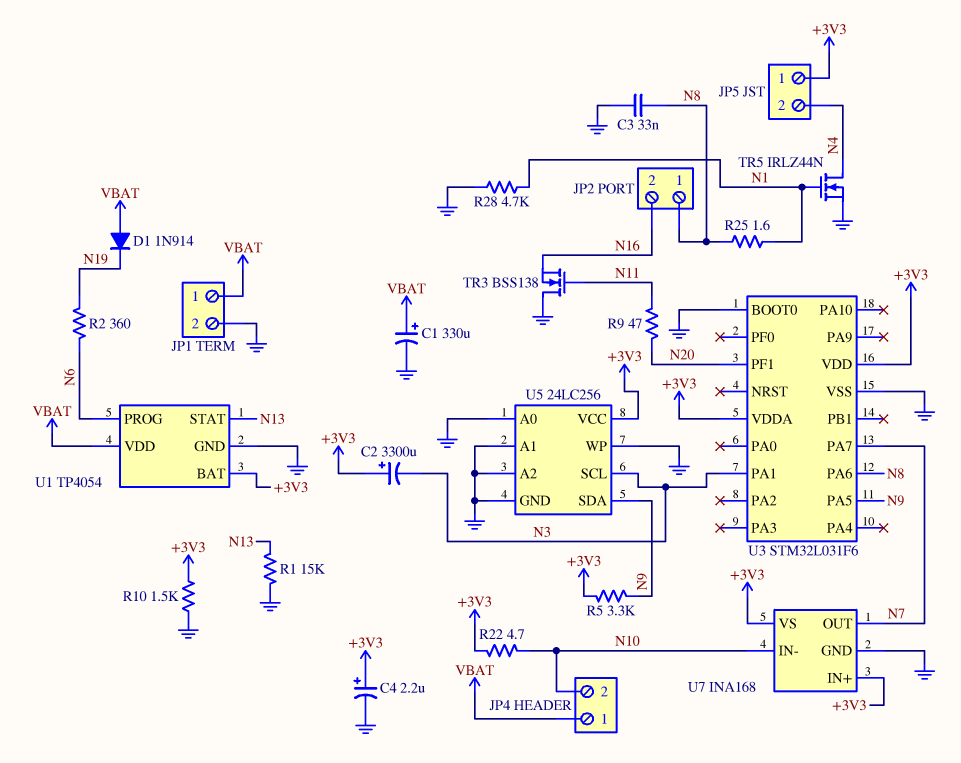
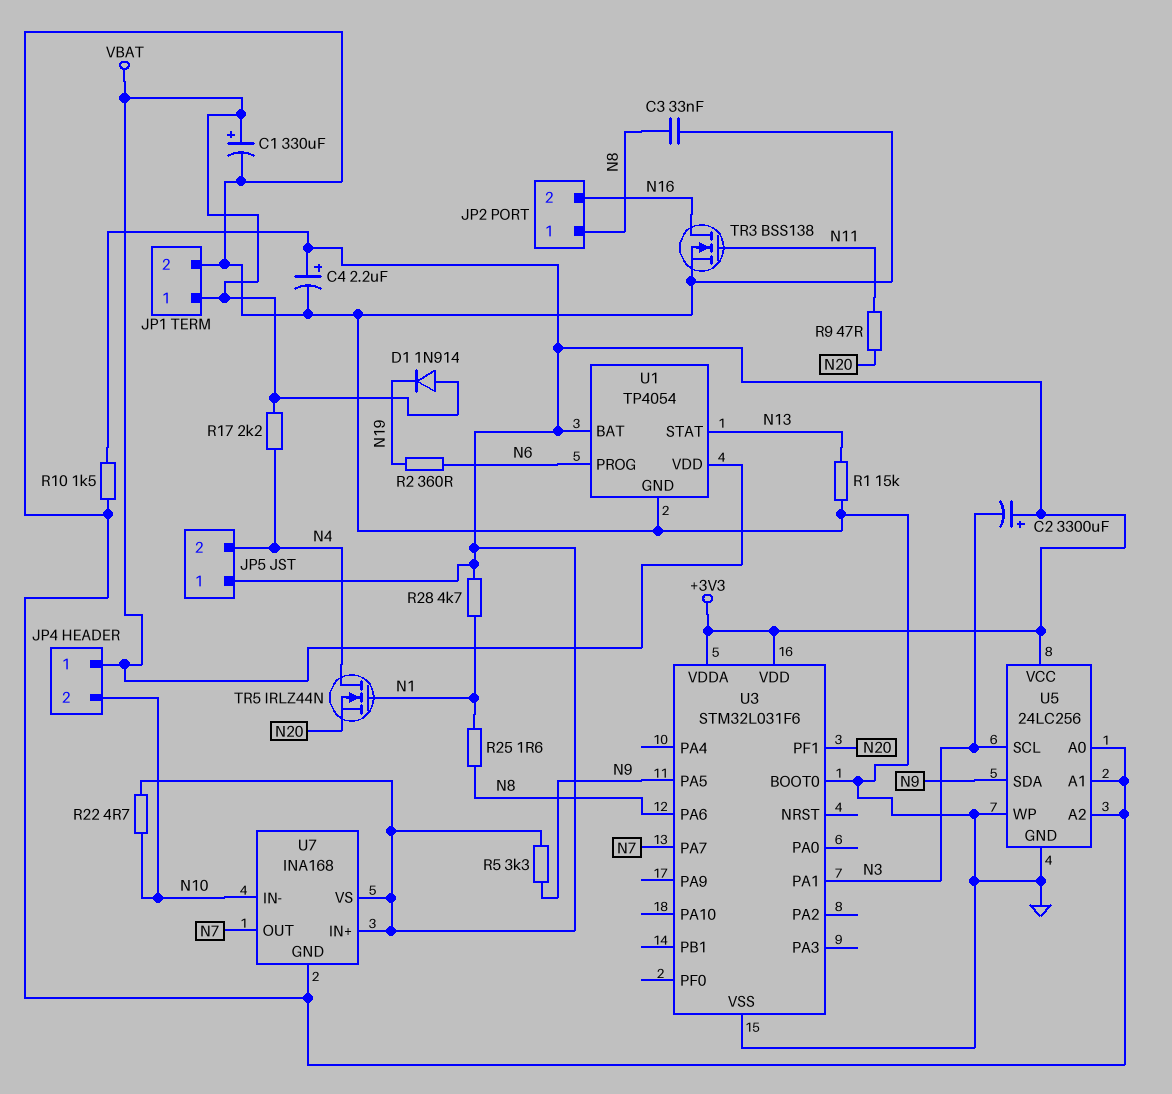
R17: none -> 2.2k (N4, VBAT)
R28: 4.7k (GND, N1) -> 4.7k (+3V3, N1)
TR3: NMOS BSS138 (G N11, D GND, S N16) -> NMOS BSS138 (G N11, D N16, S GND)
TR5: NMOS IRLZ44N (G N1, D N4, S GND) -> NMOS IRLZ44N (G N1, D N4, S N20)

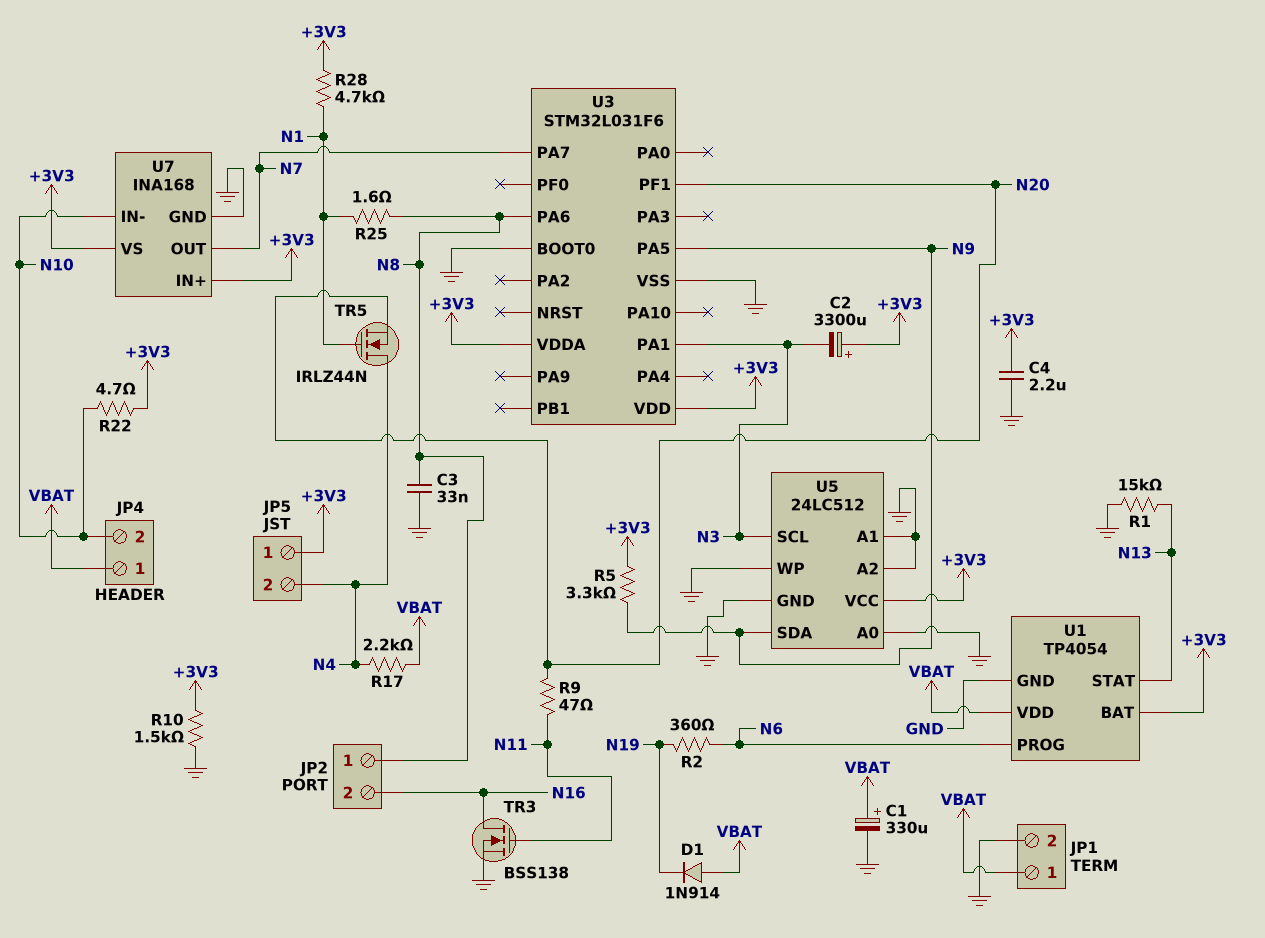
C4: 2.2uF (plus +3V3, minus GND) -> 2.2uF (+3V3, GND)
U5: 24LC256 -> 24LC512

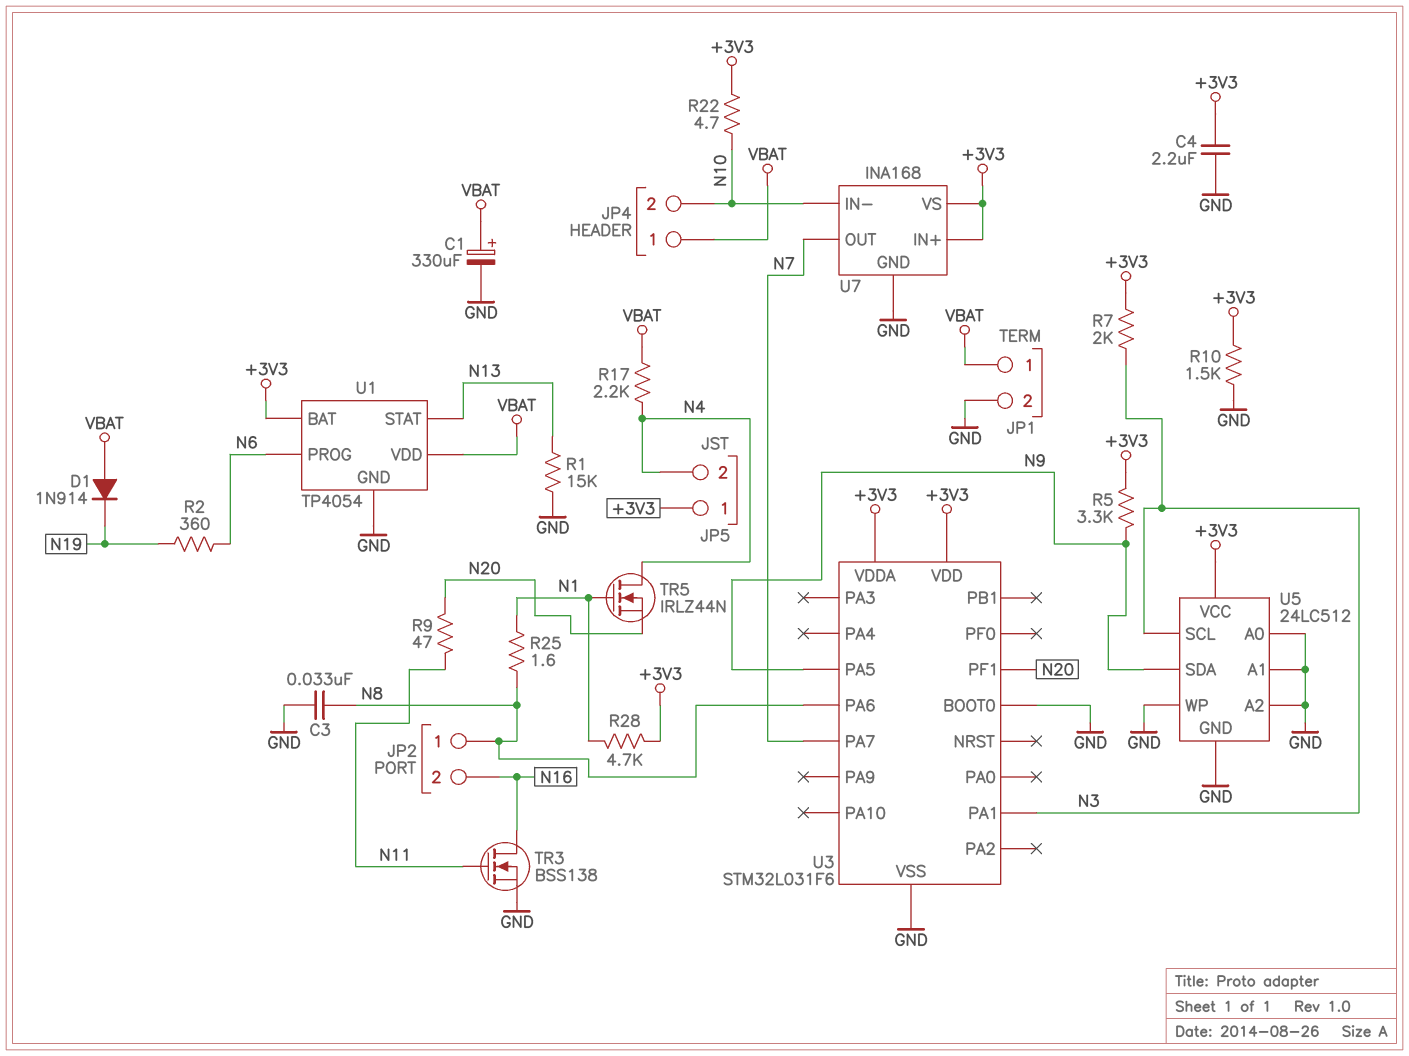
C2: 3300uF (plus +3V3, minus N3) -> none
R7: none -> 2k (+3V3, N3)

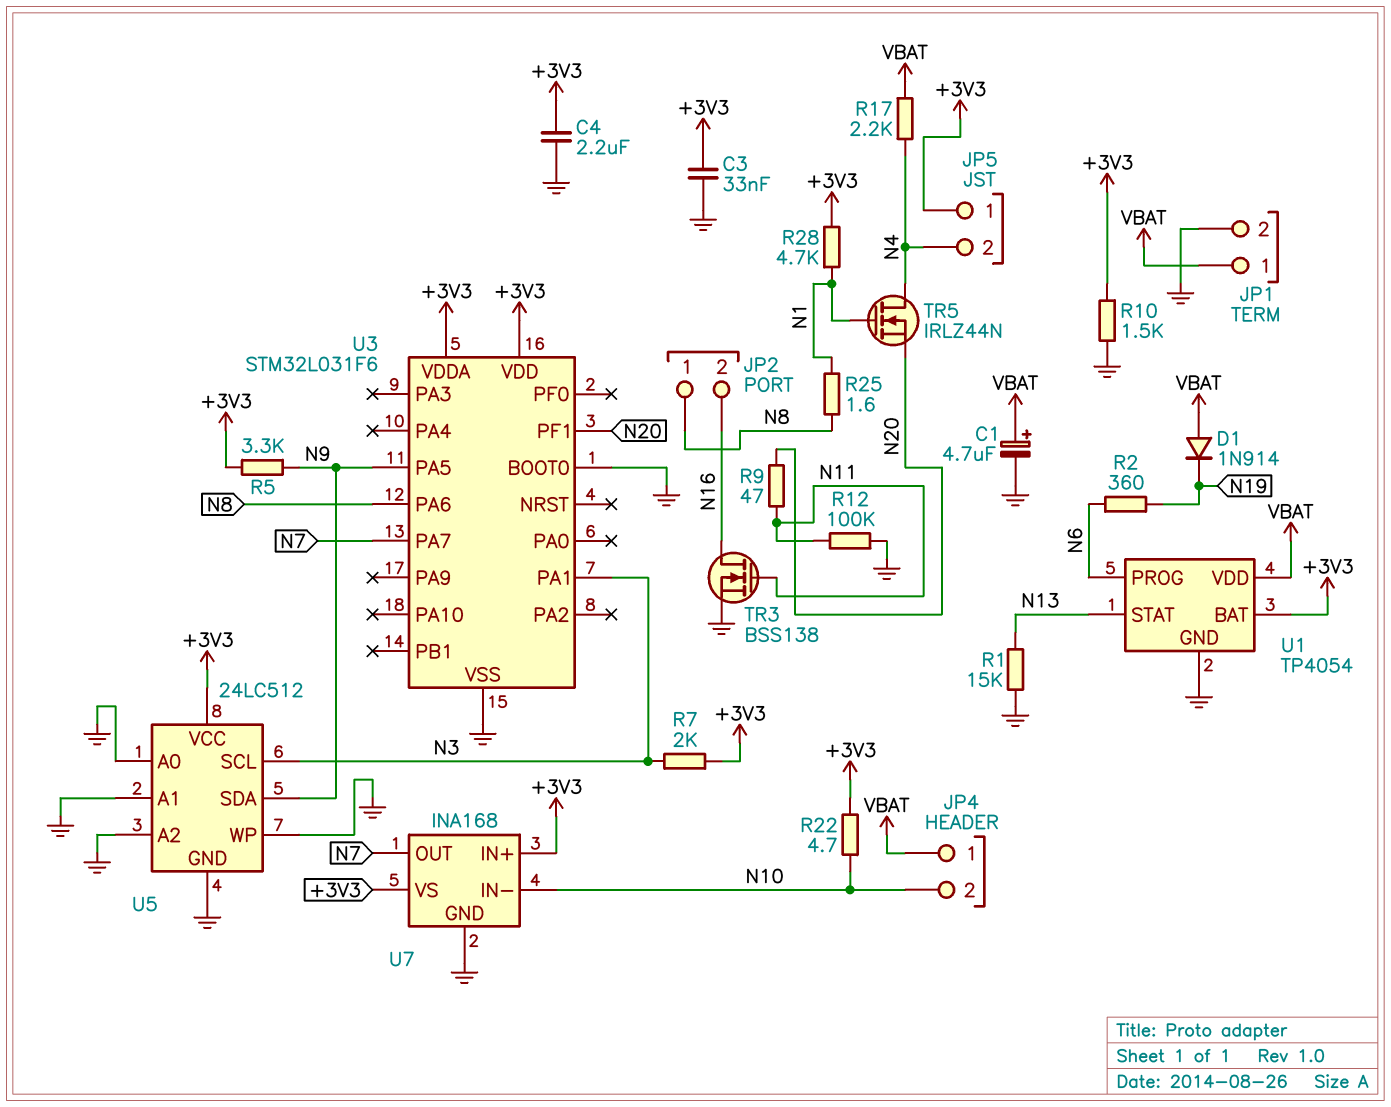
C1: 330uF (plus VBAT, minus GND) -> 4.7uF (plus VBAT, minus GND)
C3: 33nF (GND, N8) -> 33nF (+3V3, GND)
R12: none -> 100k (GND, N11)

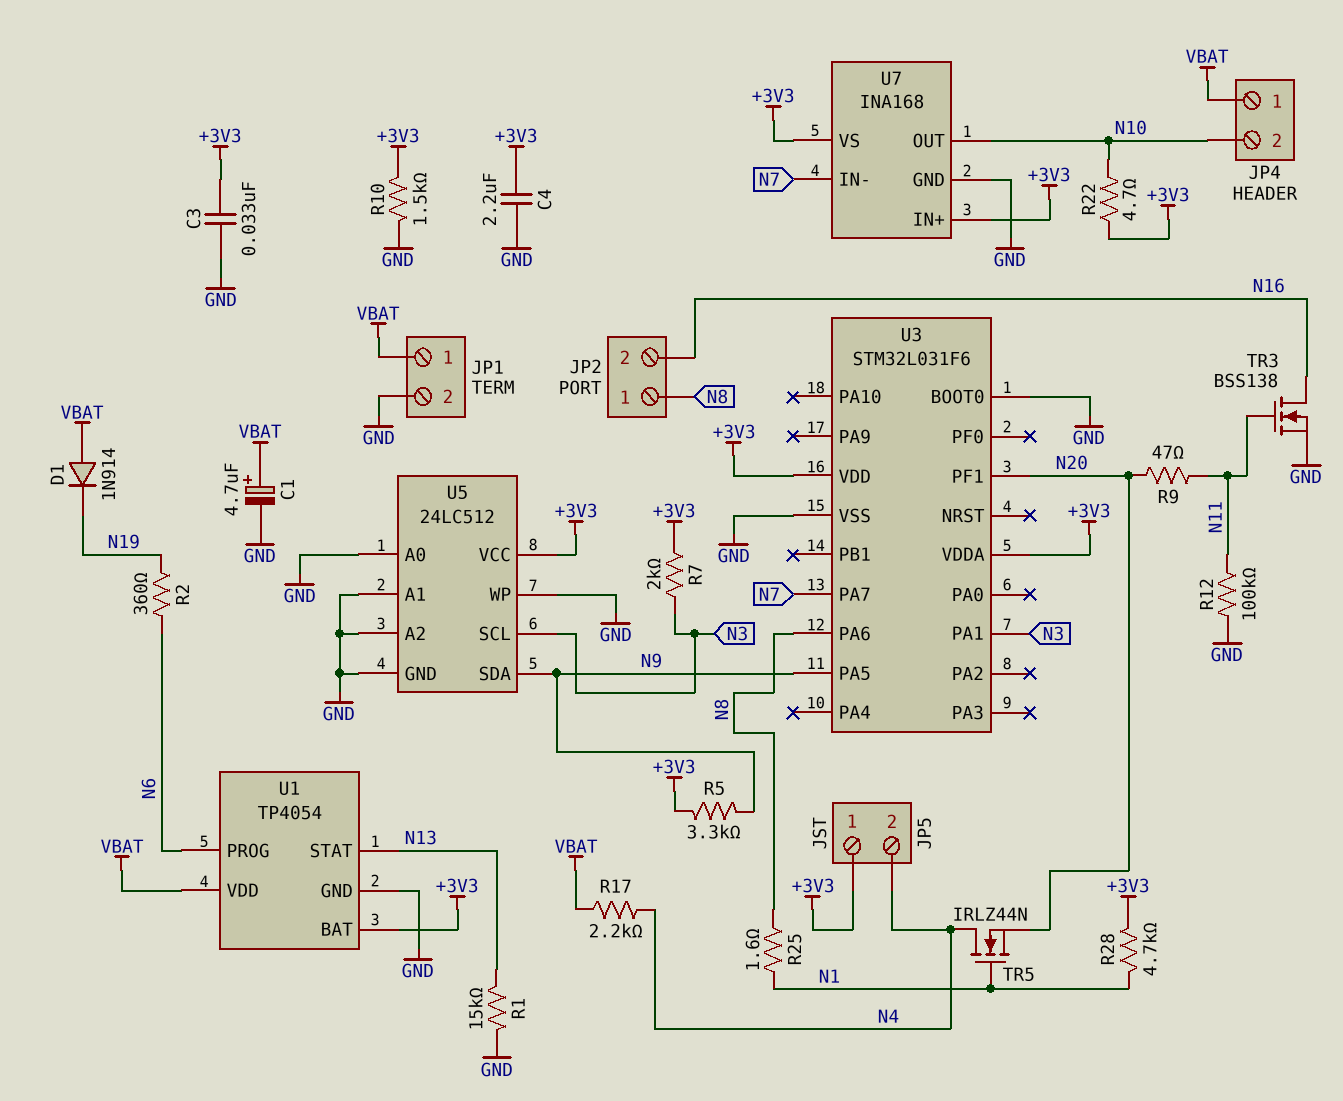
U7 pin IN-: N10 -> N7
U7 pin OUT: N7 -> N10

